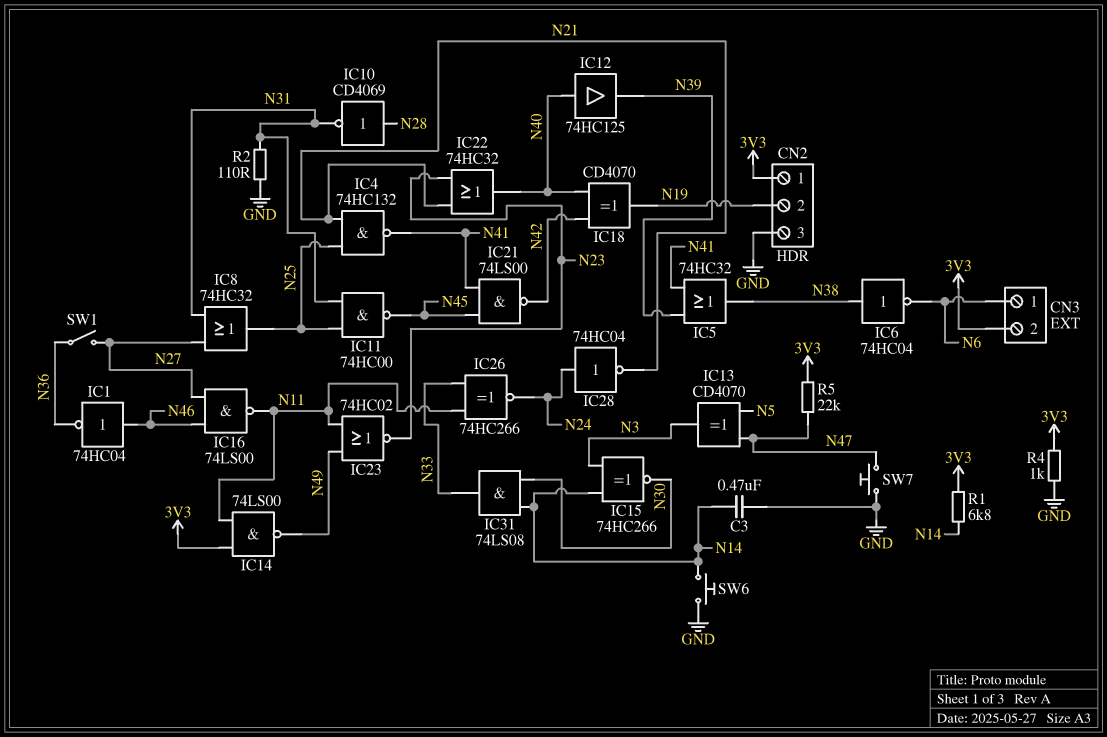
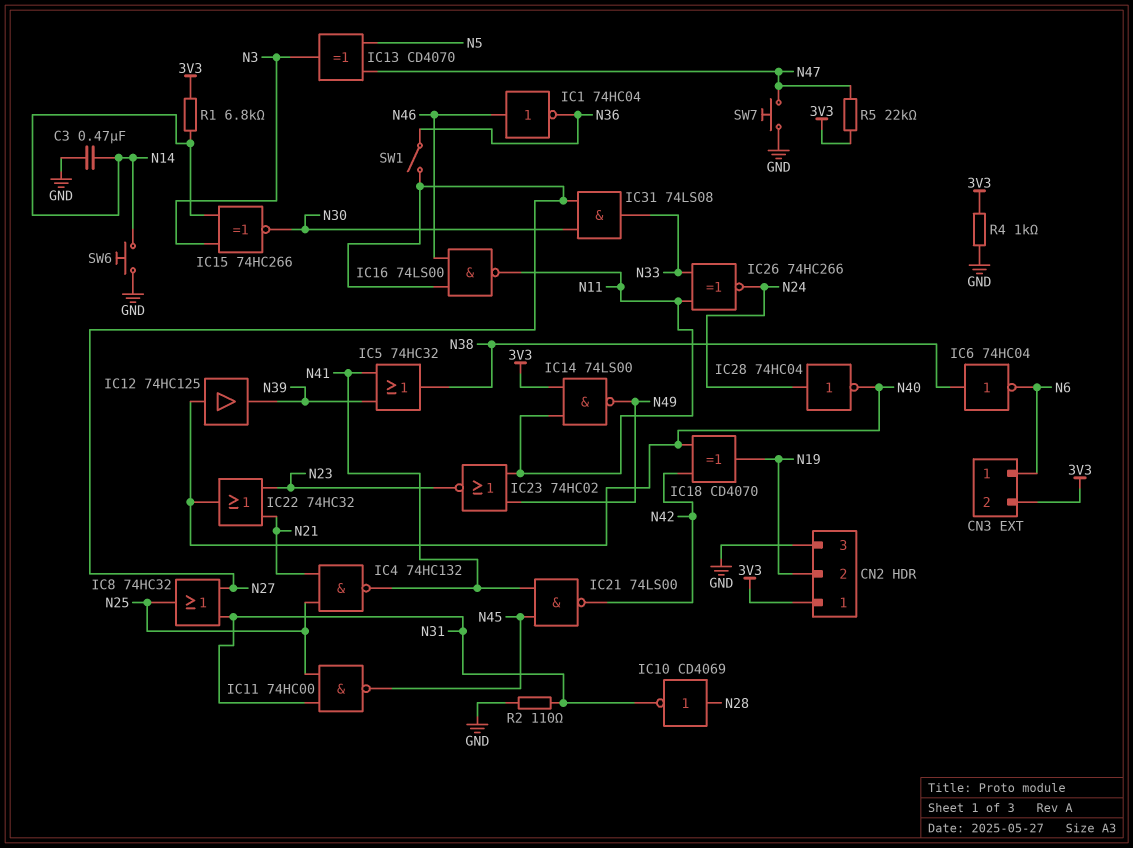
IC28: NOT 74HC04 (in N24, out N21) -> NOT 74HC04 (in N24, out N40)
IC31: AND 74LS08 (in N14, in N30, out N33) -> AND 74LS08 (in N27, in N30, out N33)

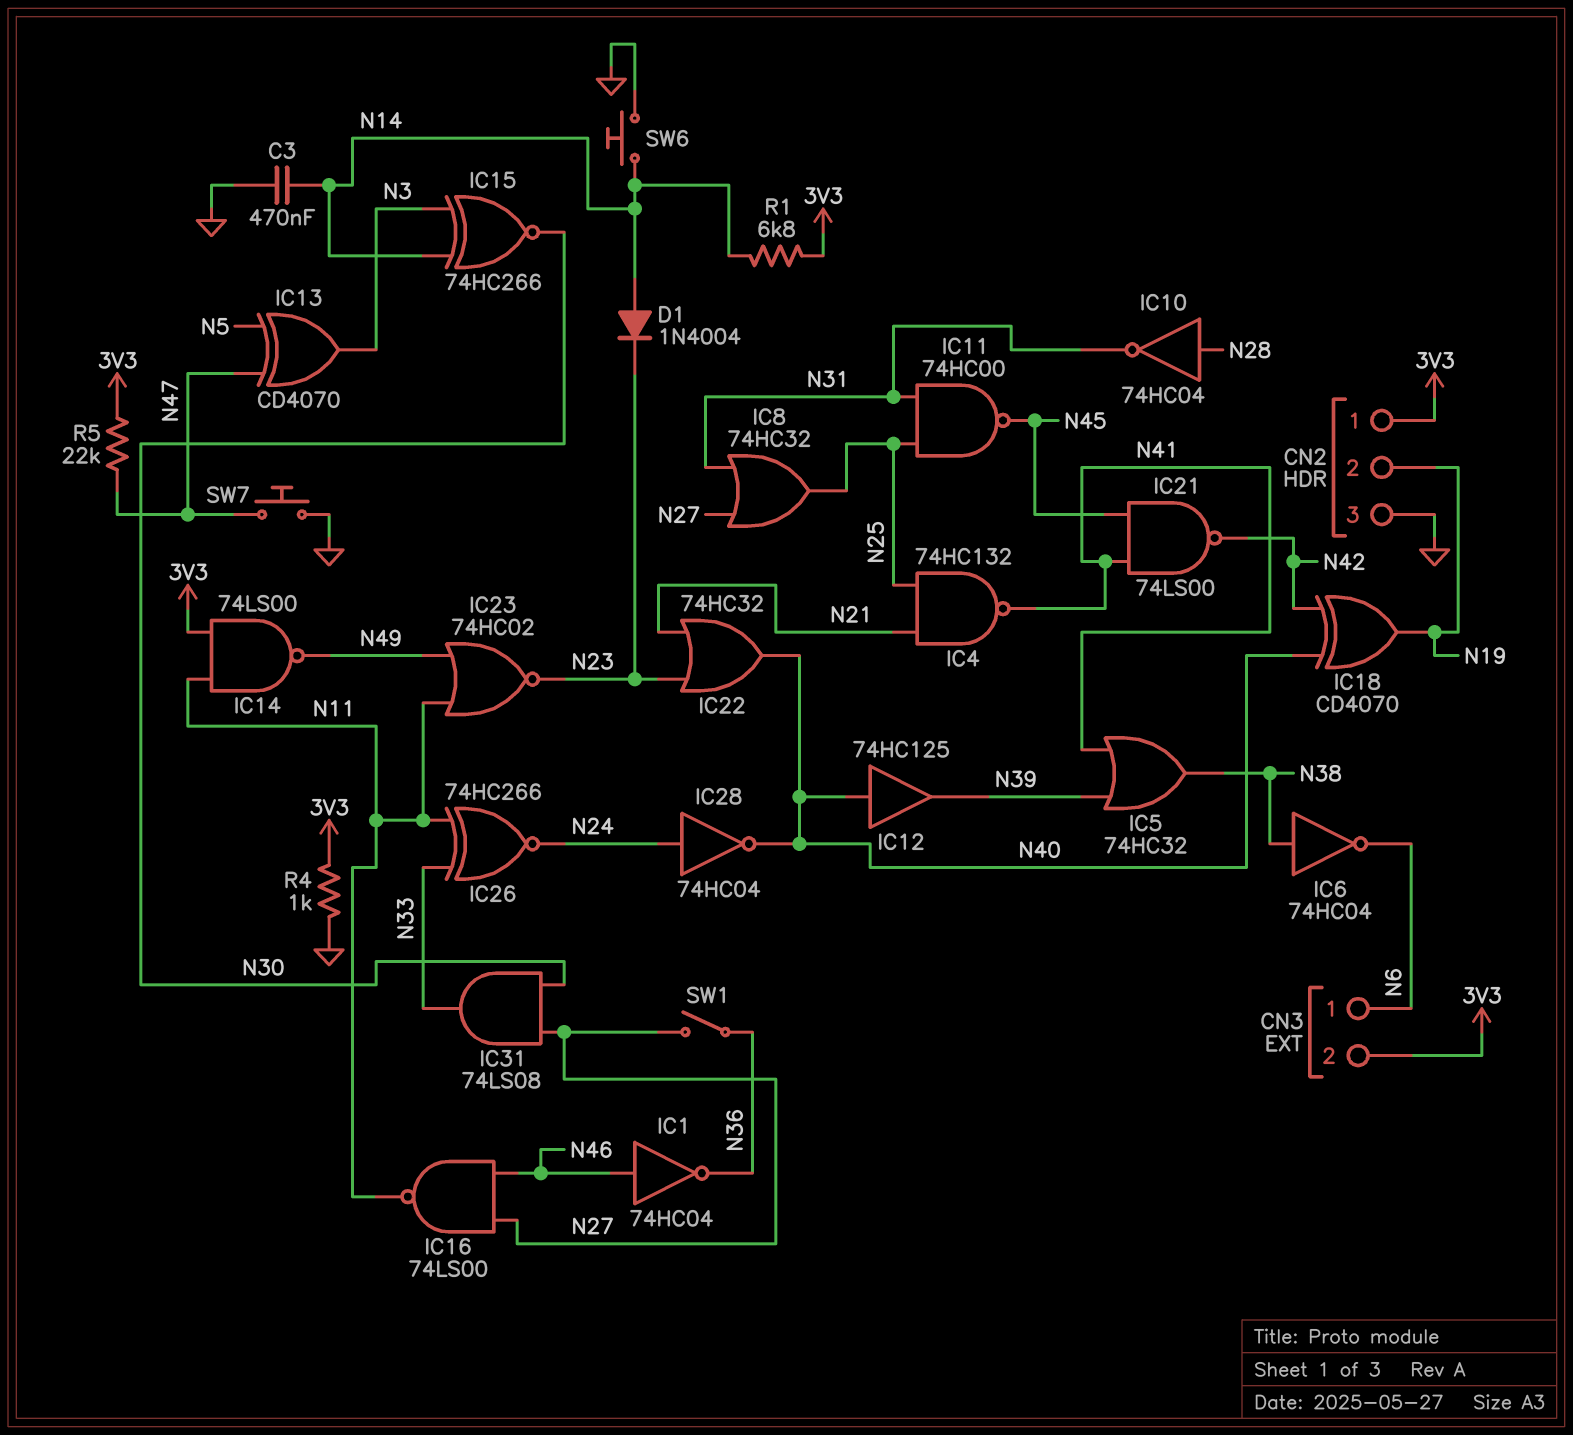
D1: none -> diode 1N4004 (A N14, K N23)
IC10: NOT CD4069 (in N28, out N31) -> NOT 74HC04 (in N28, out N31)
R2: 110 (GND, N31) -> none

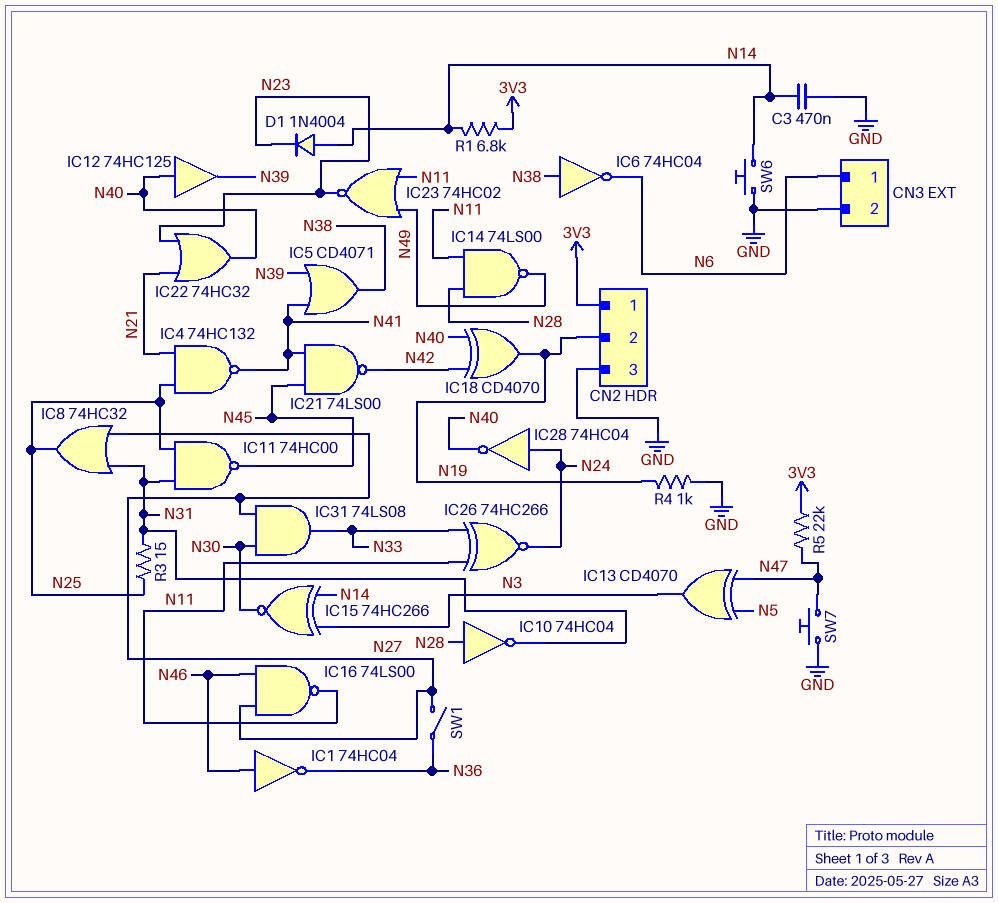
CN3 pin 2: 3V3 -> GND
IC5: OR 74HC32 (in N39, in N41, out N38) -> OR CD4071 (in N39, in N41, out N38)
IC14: NAND 74LS00 (in 3V3, in N11, out N49) -> NAND 74LS00 (in N11, in N28, out N49)
R3: none -> 15 (N25, N31)
R4: 1k (3V3, GND) -> 1k (GND, N19)

